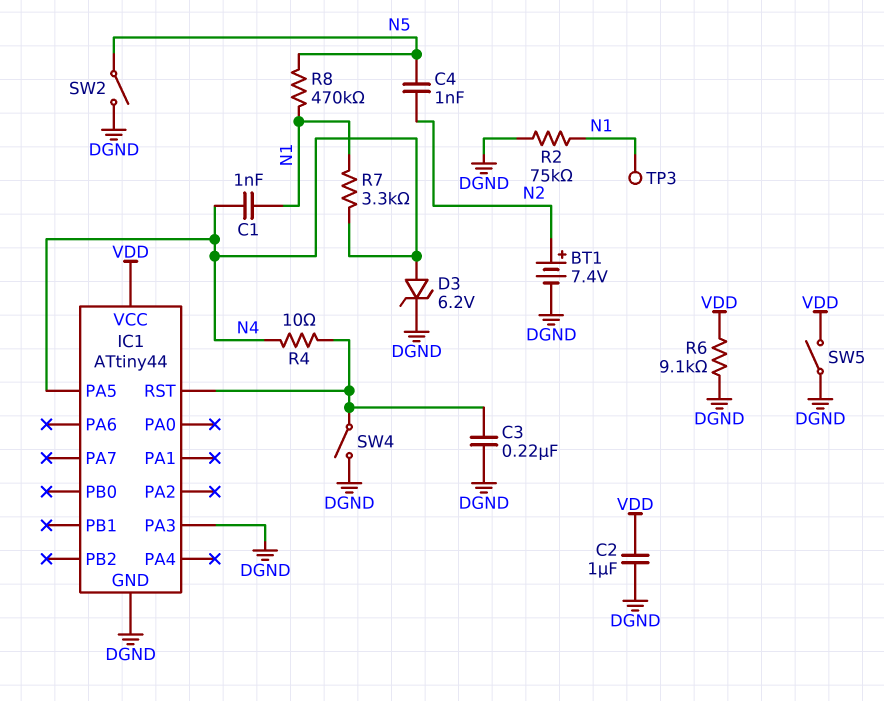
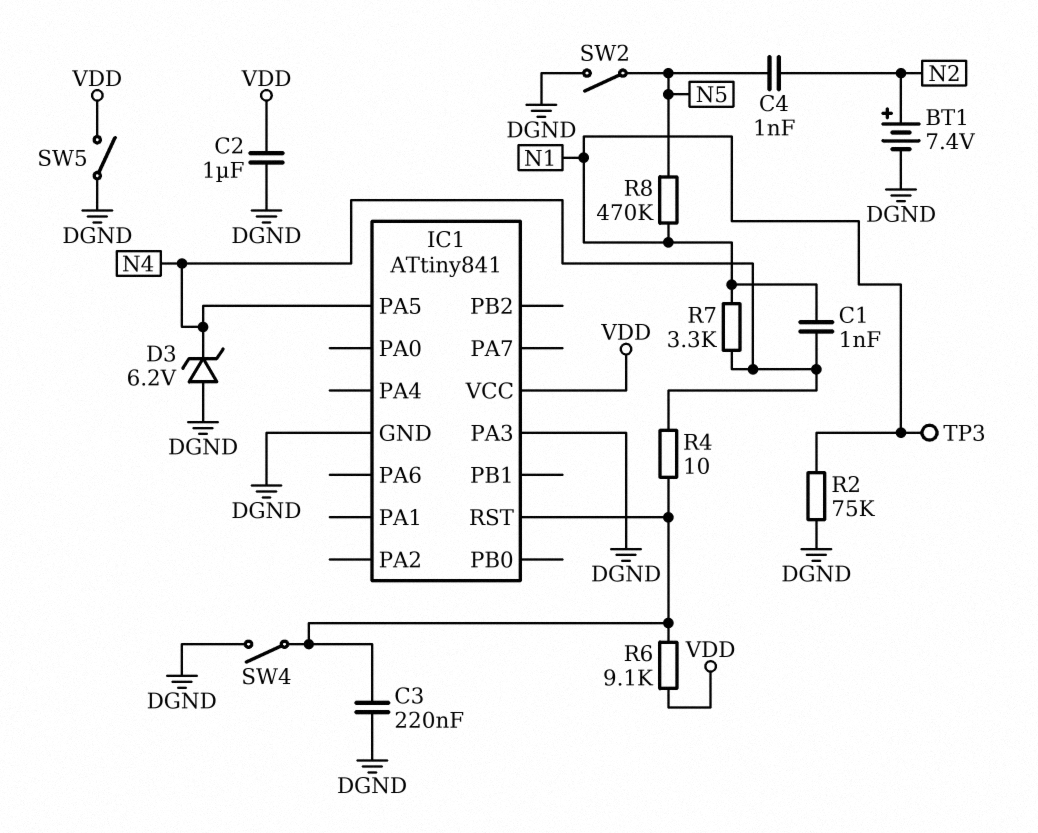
D3: zener 6.2V (A N4, K DGND) -> zener 6.2V (A DGND, K N4)
IC1: ATtiny44 -> ATtiny841
R6: 9.1k (DGND, VDD) -> 9.1k (IC1/RST, VDD)

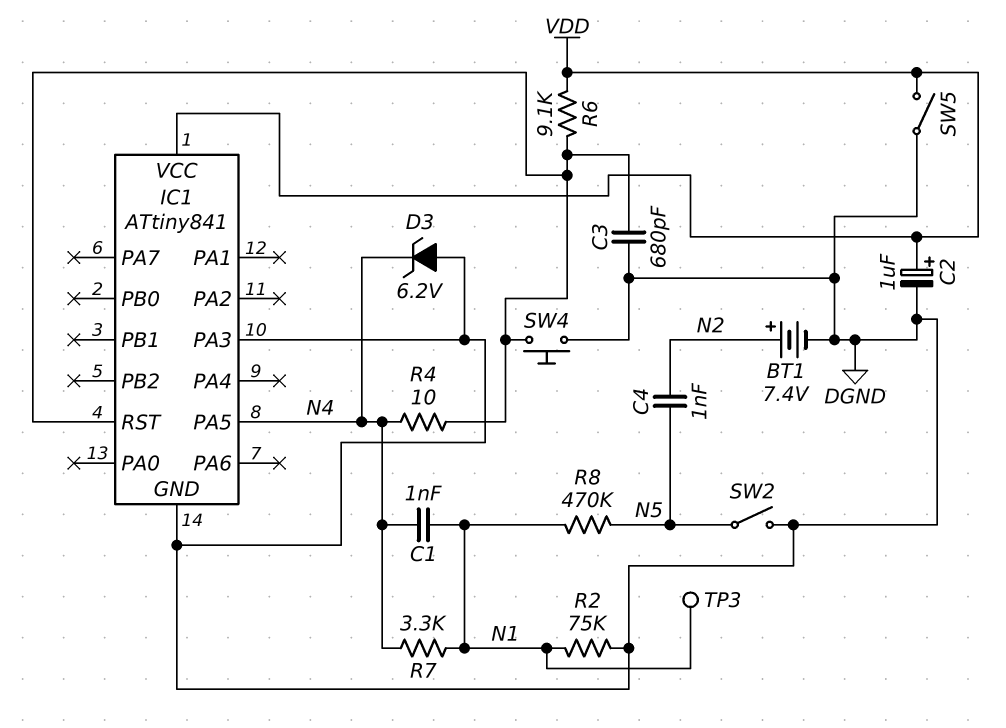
C2: 1uF (DGND, VDD) -> 1uF (plus VDD, minus DGND)
C3: 220nF (DGND, IC1/RST) -> 680pF (DGND, IC1/RST)
SW4: switch (DGND, IC1/RST) -> button (DGND, IC1/RST)

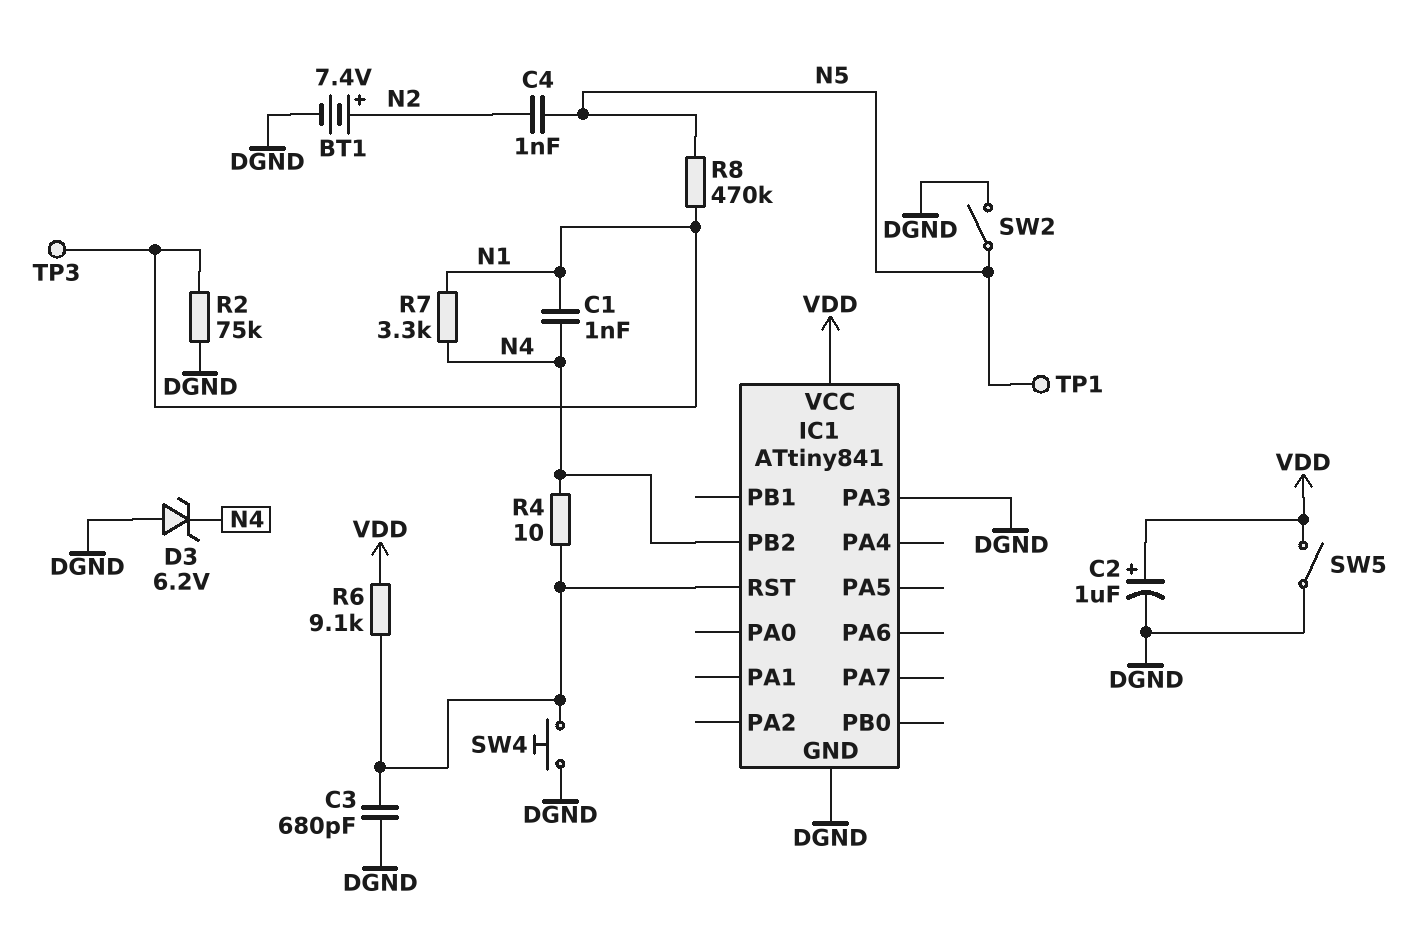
IC1 pin PA5: N4 -> none
IC1 pin PB2: none -> N4
TP1: none -> test point (N5)

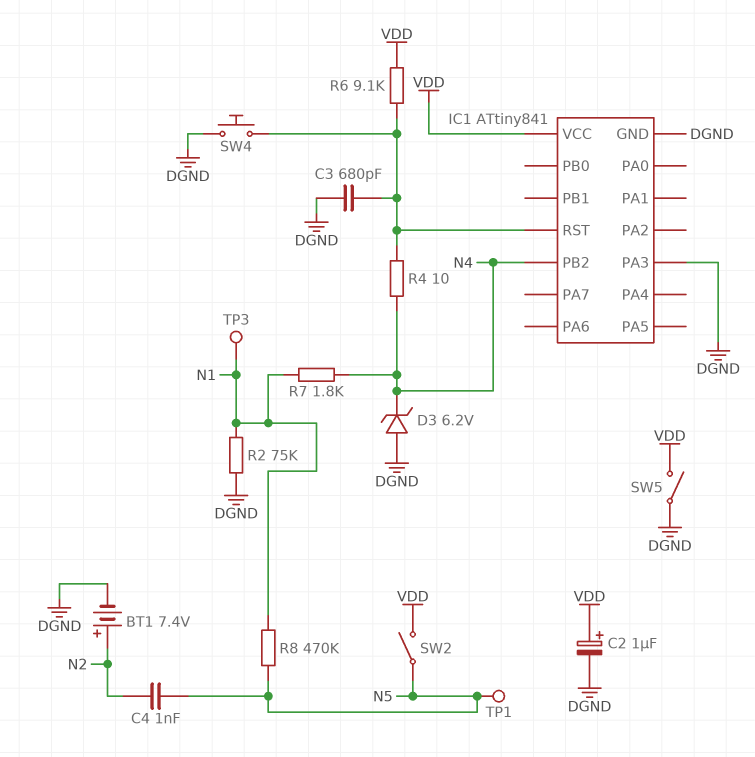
C1: 1nF (N1, N4) -> none
R7: 3.3k (N1, N4) -> 1.8k (N1, N4)
SW2: switch (DGND, N5) -> switch (N5, VDD)

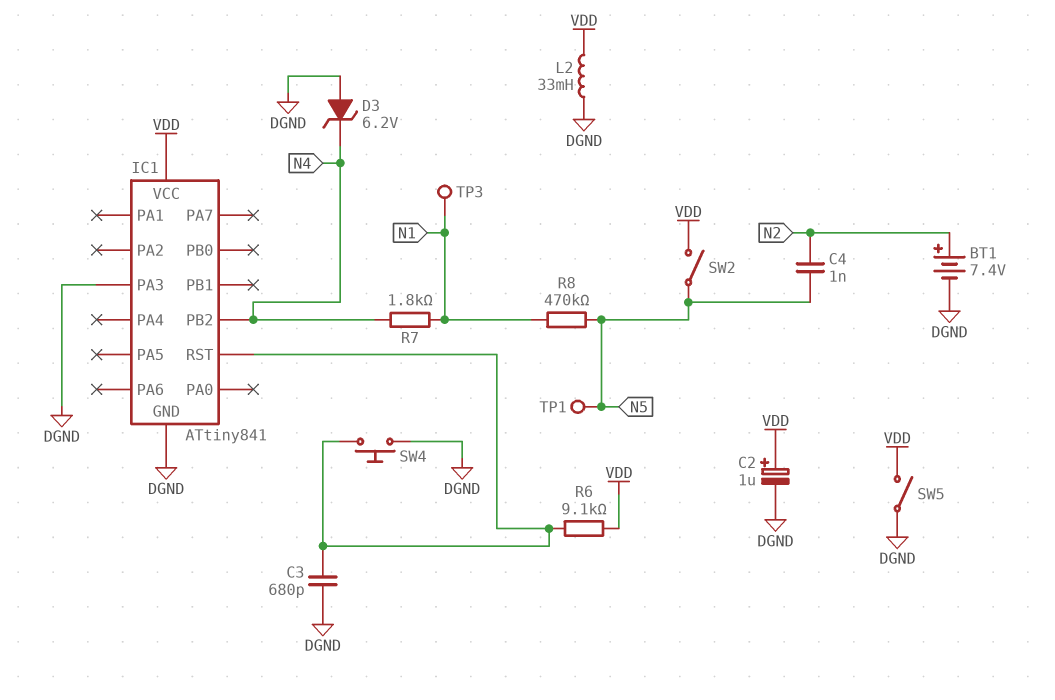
L2: none -> 33mH (DGND, VDD)
R2: 75k (DGND, N1) -> none
R4: 10 (IC1/RST, N4) -> none

